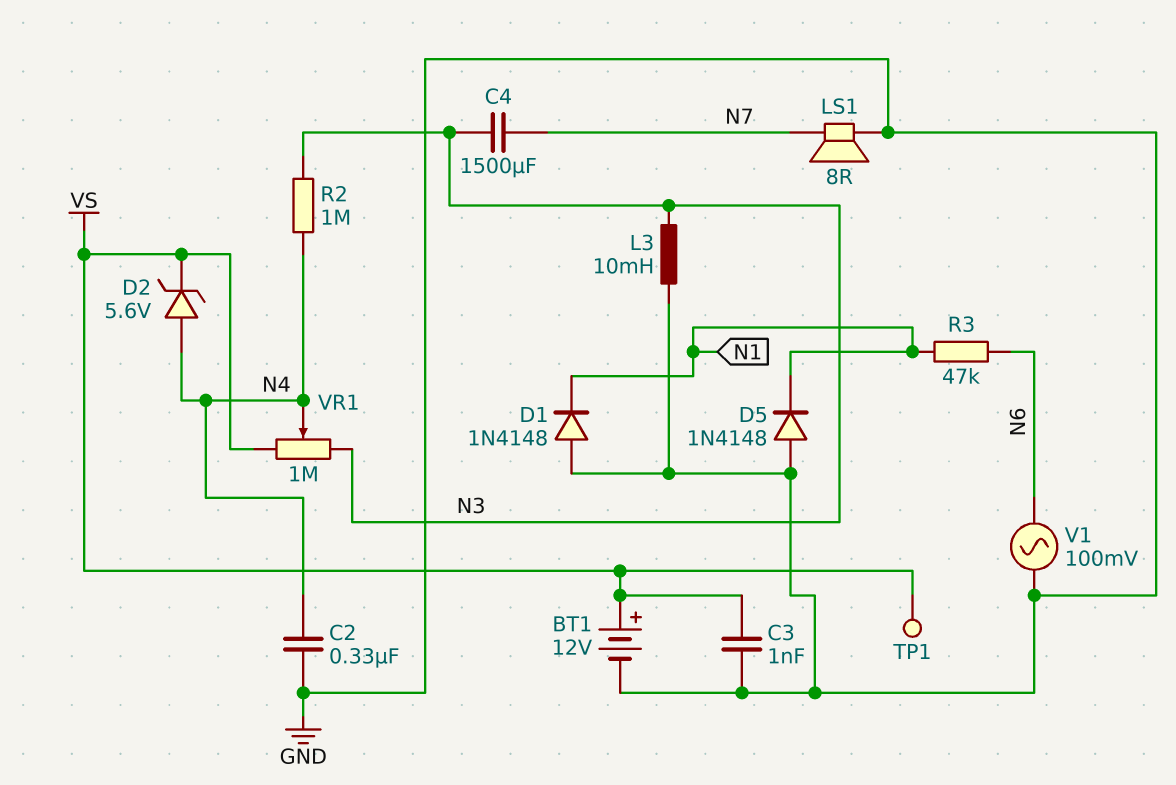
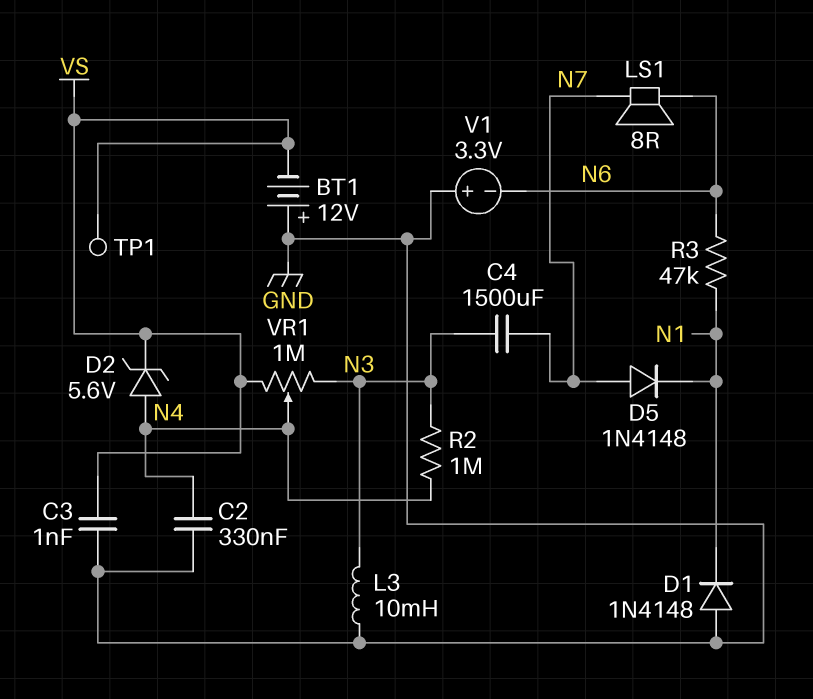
BT1: 12V (plus VS, minus GND) -> 12V (plus GND, minus VS)
D5: diode 1N4148 (A GND, K N1) -> diode 1N4148 (A N7, K N1)
LS1: speaker 8R (GND, N7) -> speaker 8R (N6, N7)
V1: AC 100mV (GND, N6) -> 3.3V (plus GND, minus N6)

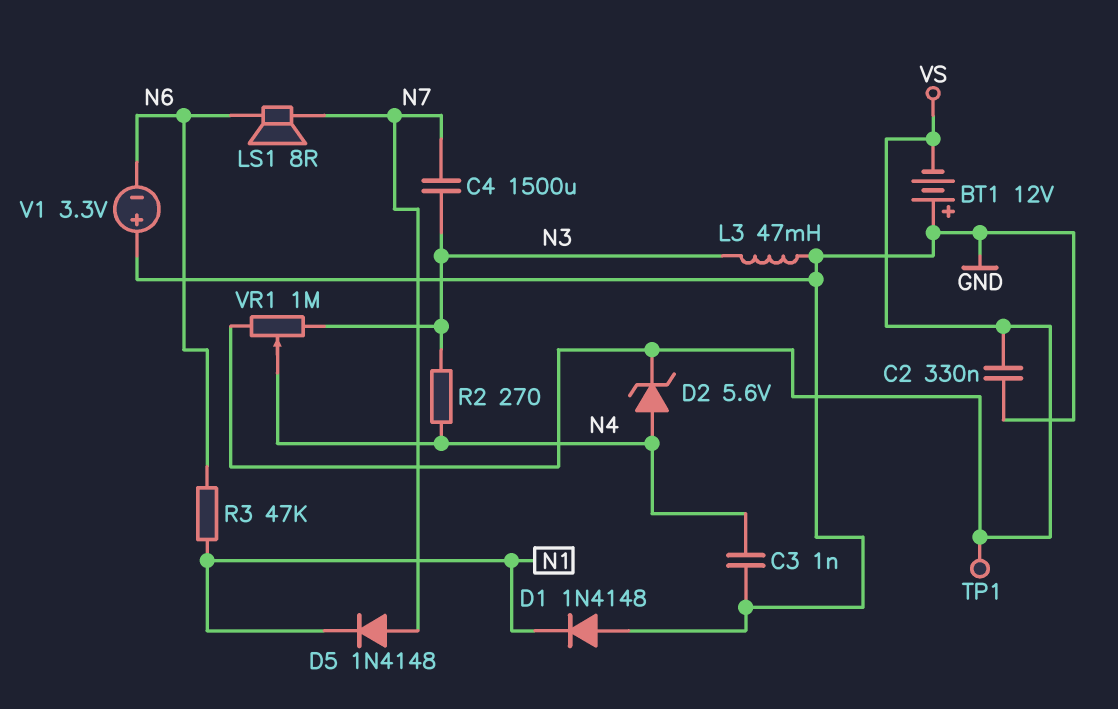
C2: 330nF (GND, N4) -> 330nF (GND, VS)
C3: 1nF (GND, VS) -> 1nF (GND, N4)
L3: 10mH (GND, N3) -> 47mH (GND, N3)
R2: 1M (N3, N4) -> 270 (N3, N4)

